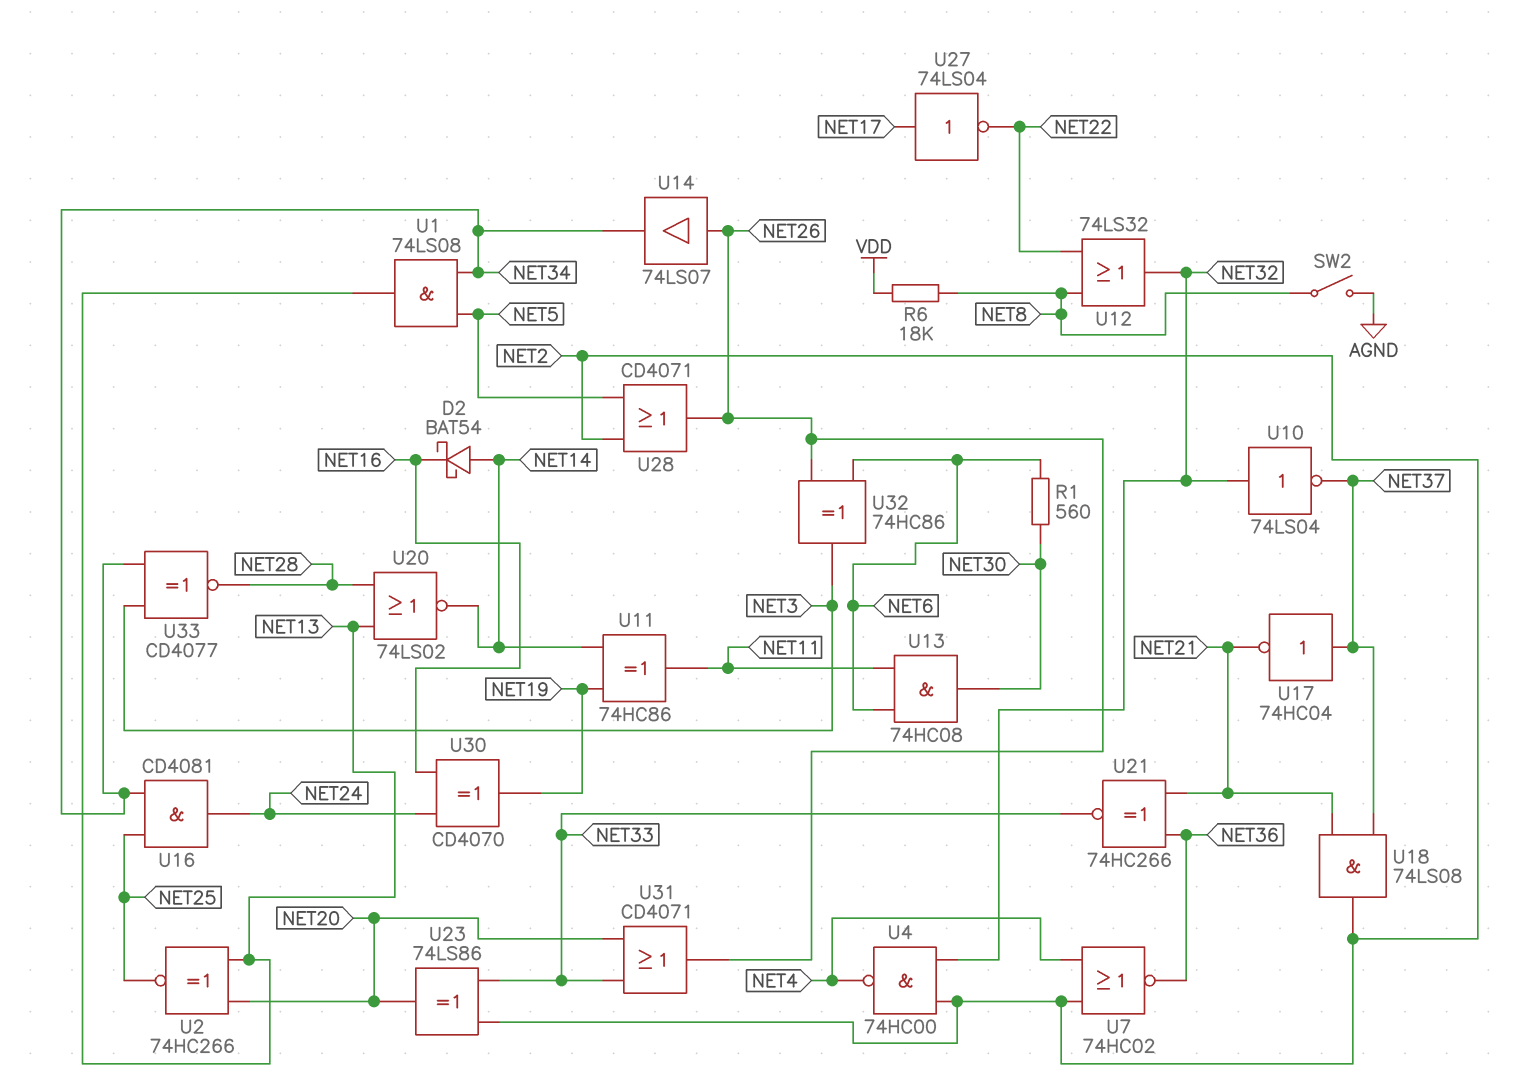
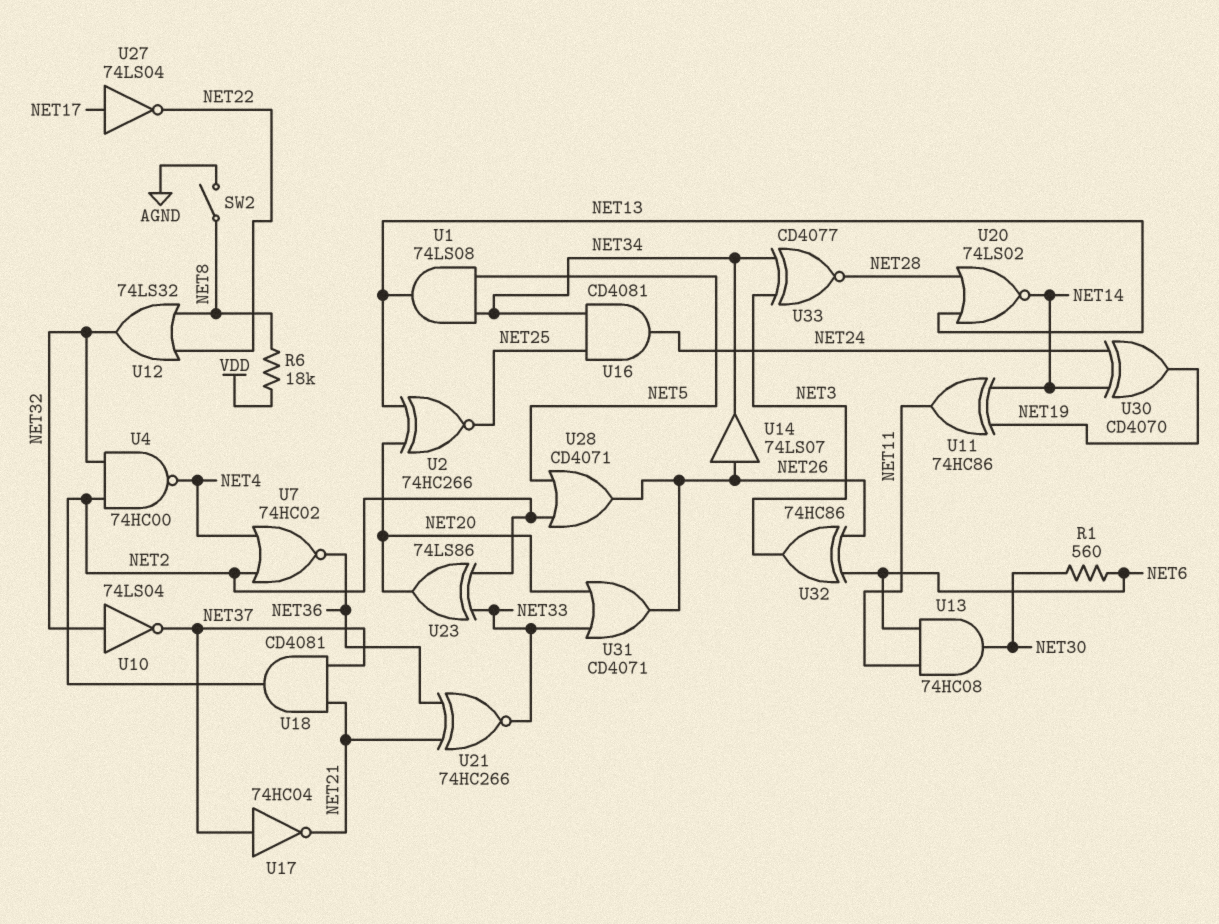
D2: schottky BAT54 (A NET14, K NET16) -> none
U18: AND 74LS08 (in NET21, in NET37, out NET2) -> AND CD4081 (in NET21, in NET37, out NET2)
U30: XOR CD4070 (in NET16, in NET24, out NET19) -> XOR CD4070 (in NET14, in NET24, out NET19)

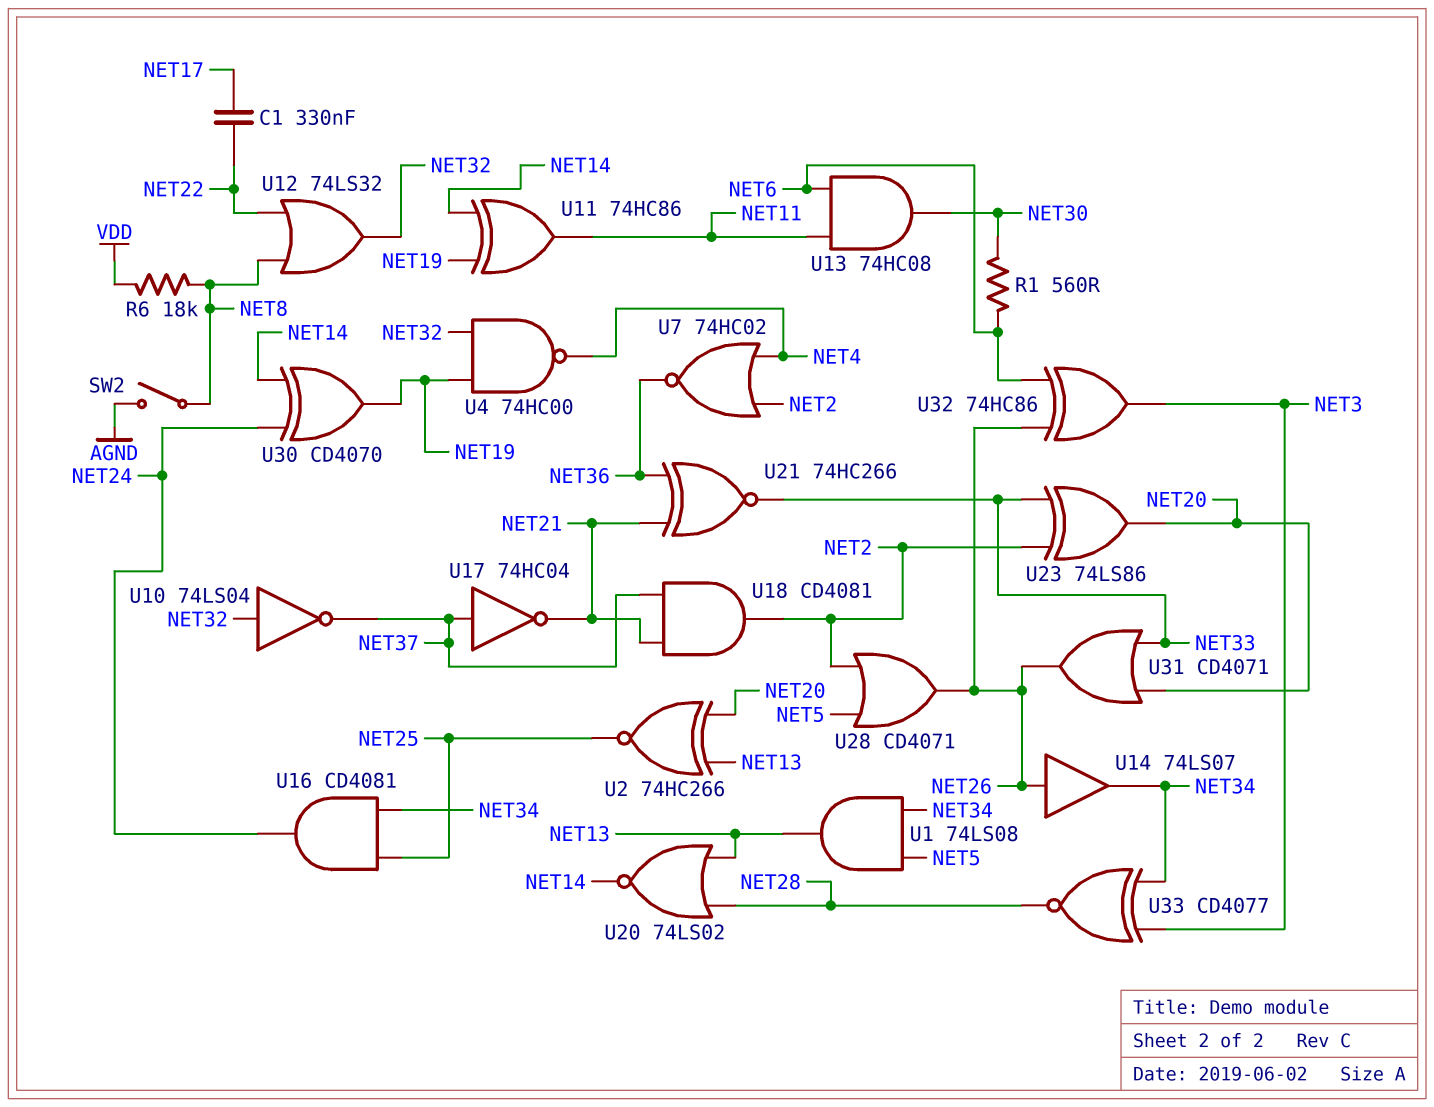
C1: none -> 330nF (NET17, NET22)
U4: NAND 74HC00 (in NET2, in NET32, out NET4) -> NAND 74HC00 (in NET19, in NET32, out NET4)
U27: NOT 74LS04 (in NET17, out NET22) -> none

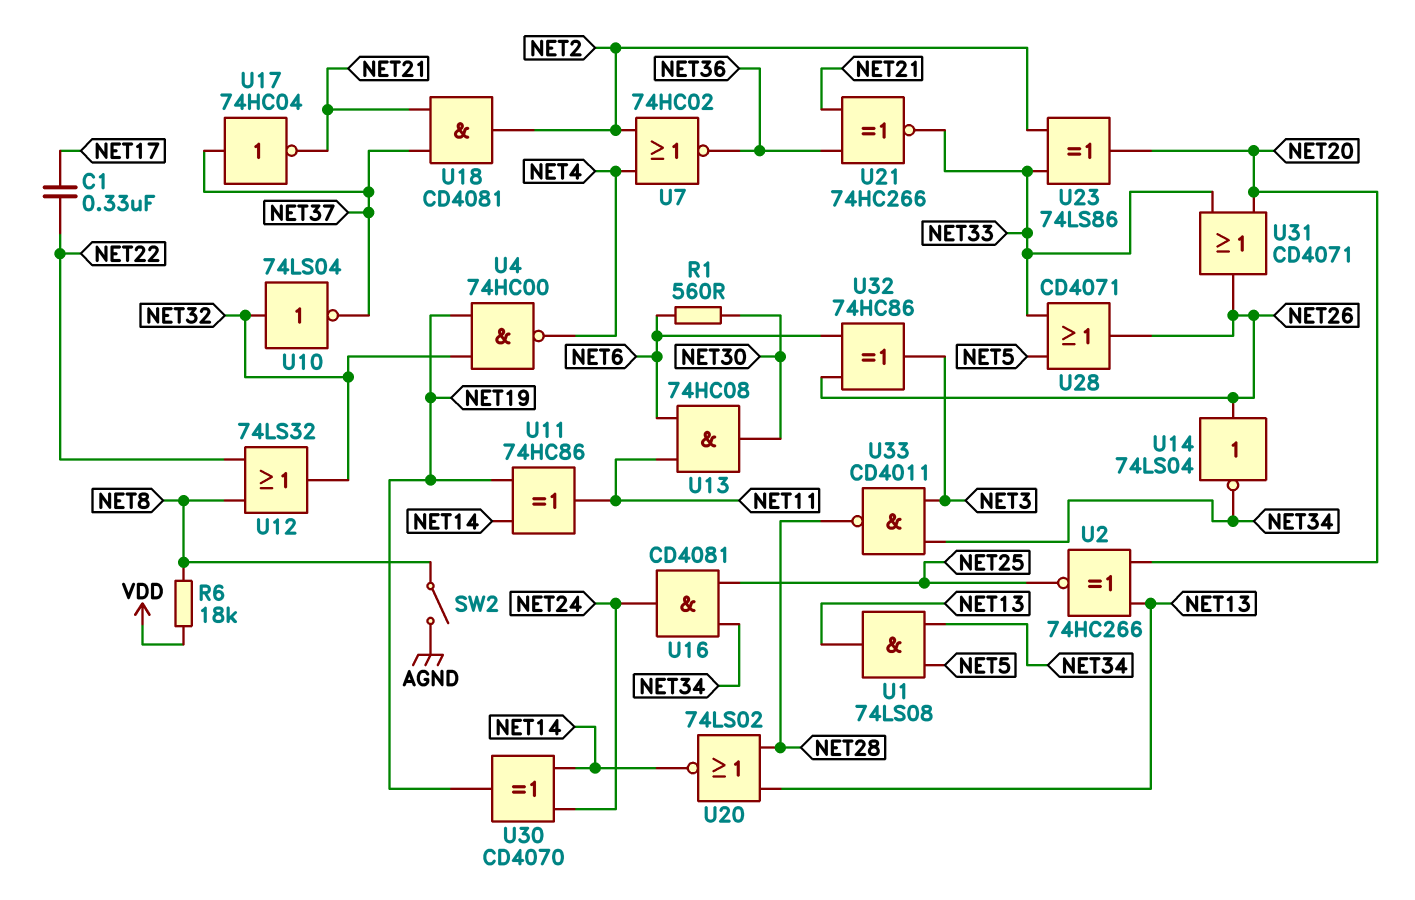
U14: buffer 74LS07 (in NET26, out NET34) -> NOT 74LS04 (in NET26, out NET34)
U28: OR CD4071 (in NET2, in NET5, out NET26) -> OR CD4071 (in NET5, in NET33, out NET26)
U33: XNOR CD4077 (in NET3, in NET34, out NET28) -> NAND CD4011 (in NET3, in NET34, out NET28)

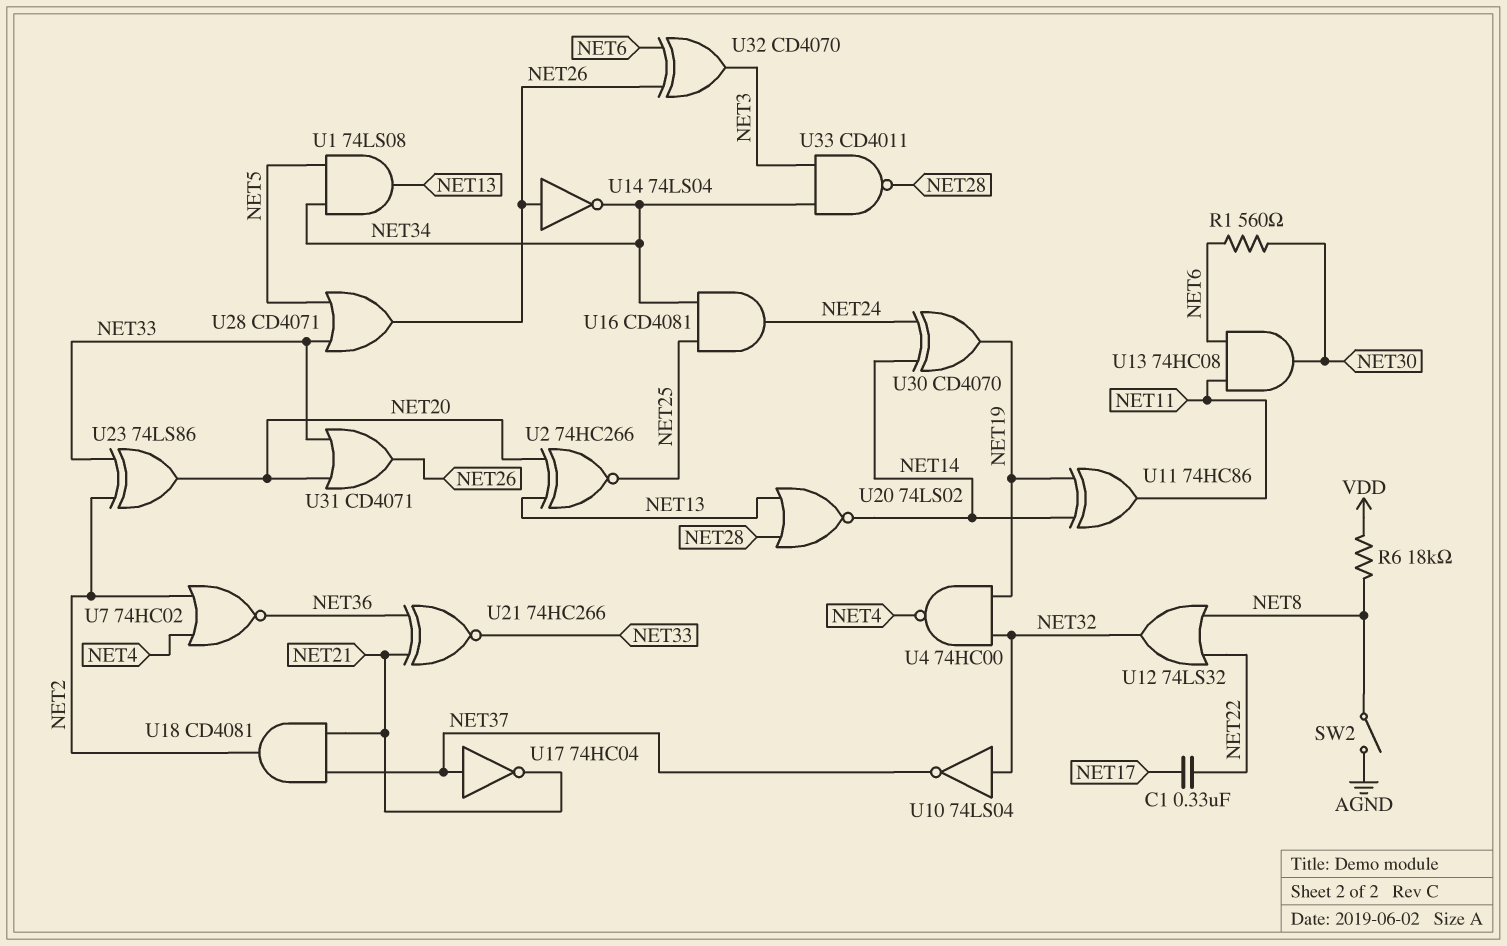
U32: XOR 74HC86 (in NET6, in NET26, out NET3) -> XOR CD4070 (in NET6, in NET26, out NET3)

